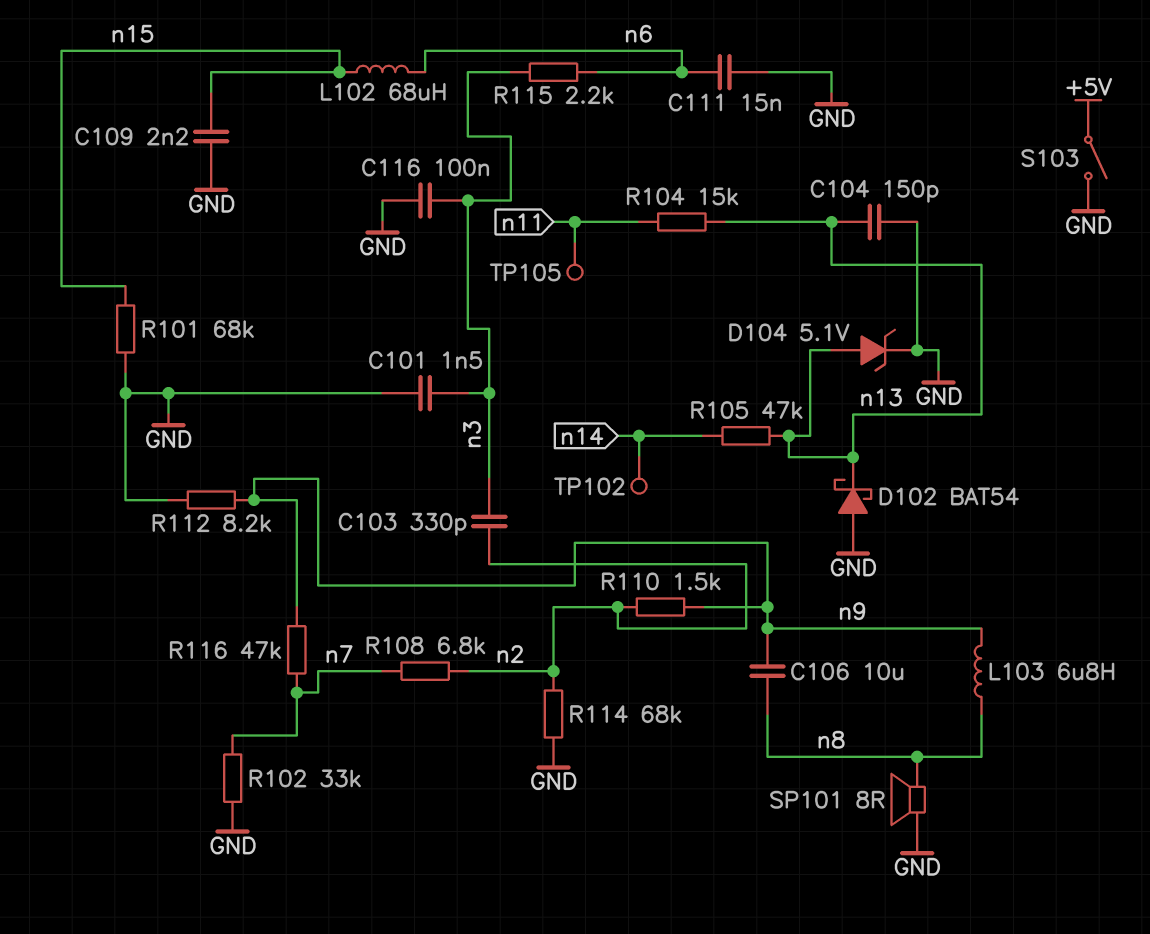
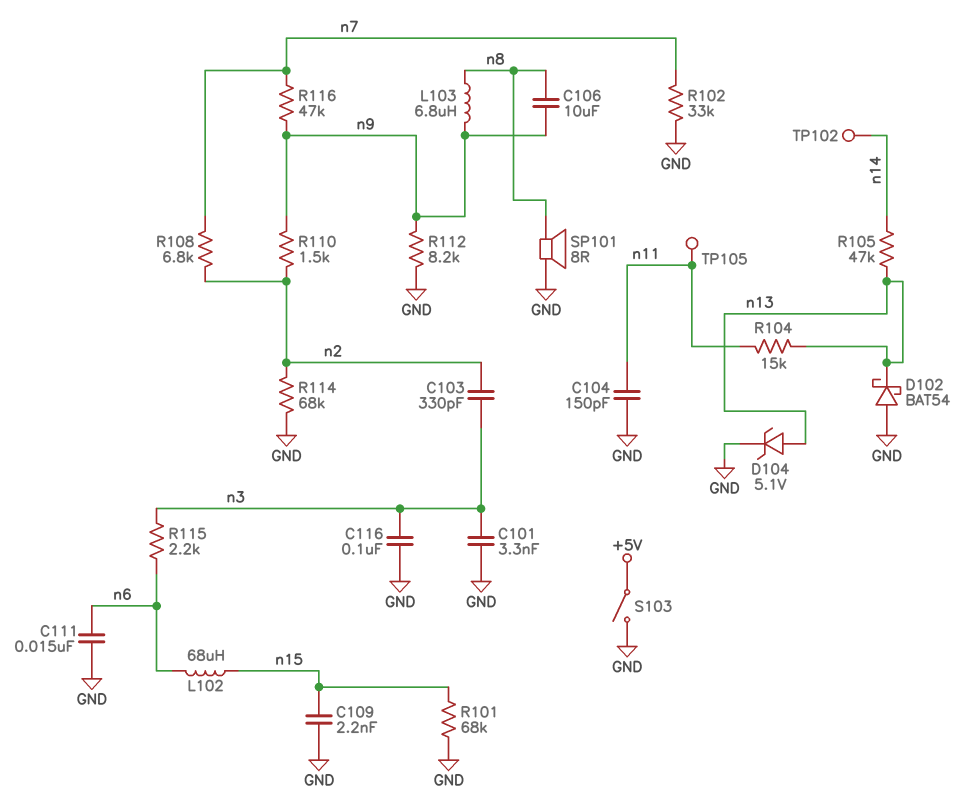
C101: 1.5nF (GND, n3) -> 3.3nF (GND, n3)
C104: 150pF (GND, n13) -> 150pF (GND, n11)

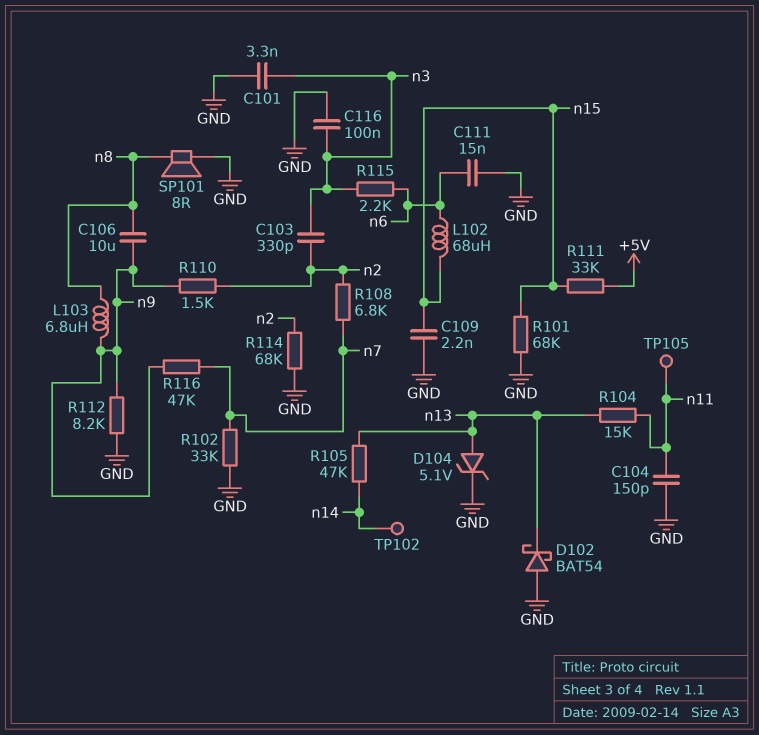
R111: none -> 33k (+5V, n15)
S103: switch (+5V, GND) -> none

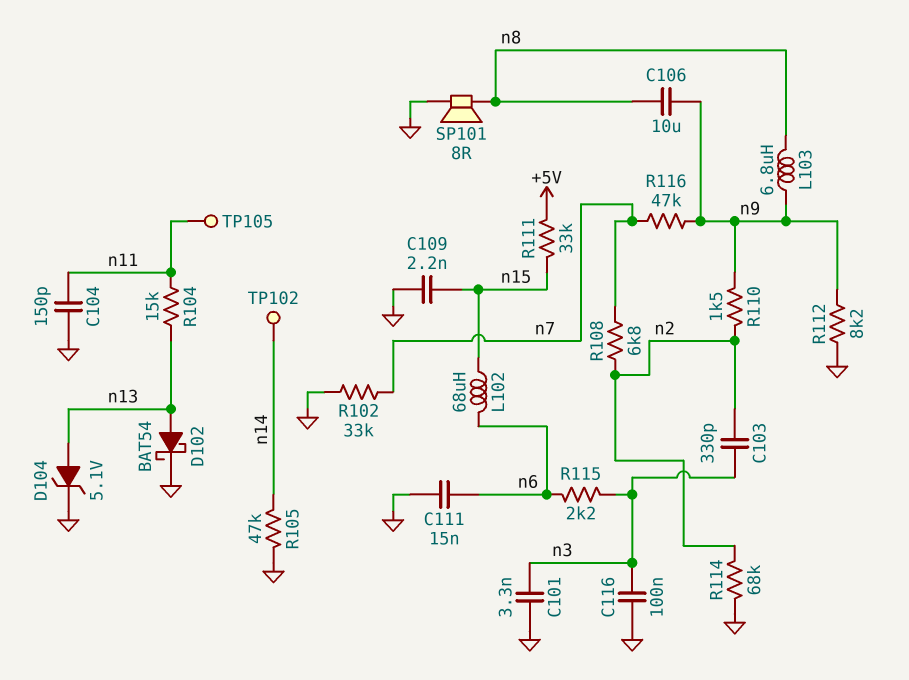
D102: schottky BAT54 (A GND, K n13) -> schottky BAT54 (A n13, K GND)
R101: 68k (GND, n15) -> none
R105: 47k (n13, n14) -> 47k (GND, n14)

